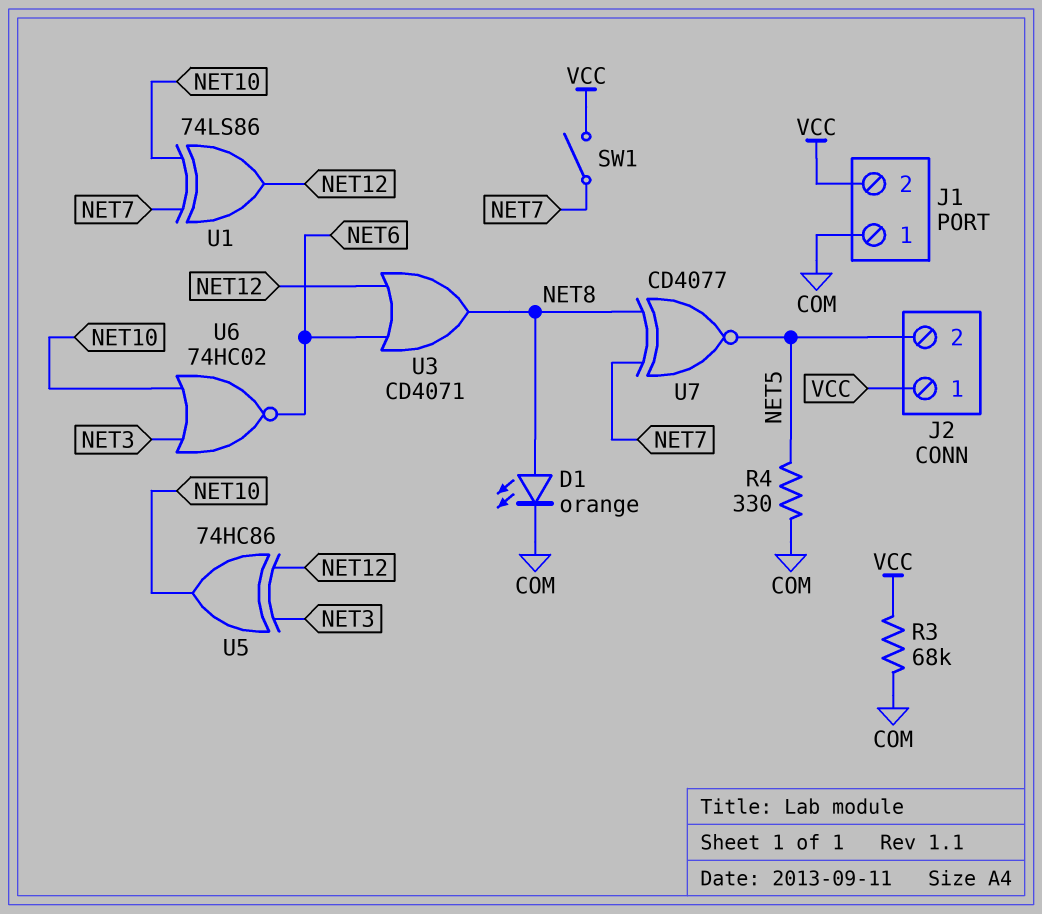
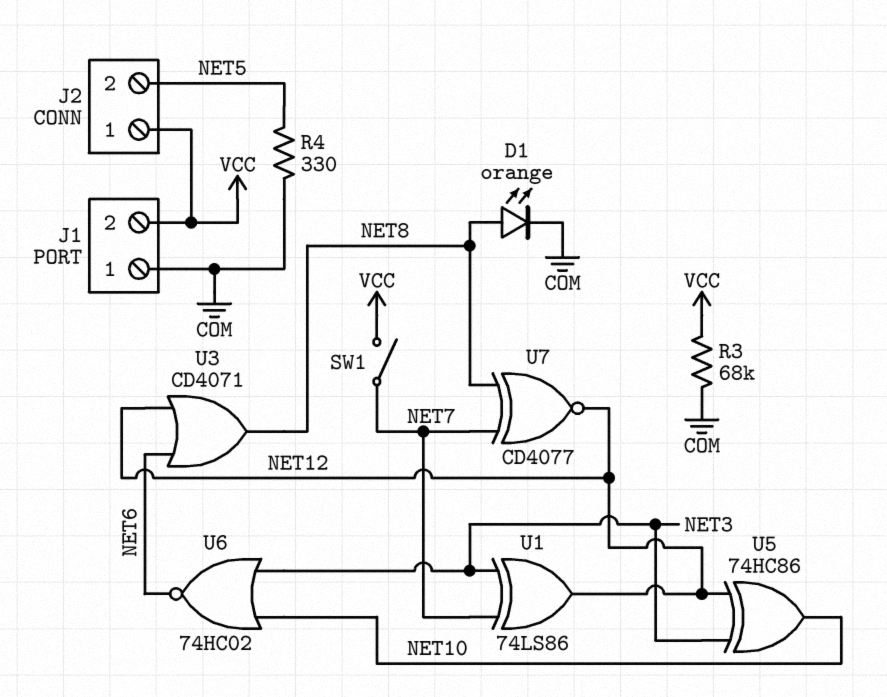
U1: XOR 74LS86 (in NET7, in NET10, out NET12) -> XOR 74LS86 (in NET3, in NET7, out NET12)
U7: XNOR CD4077 (in NET7, in NET8, out NET5) -> XNOR CD4077 (in NET7, in NET8, out NET12)

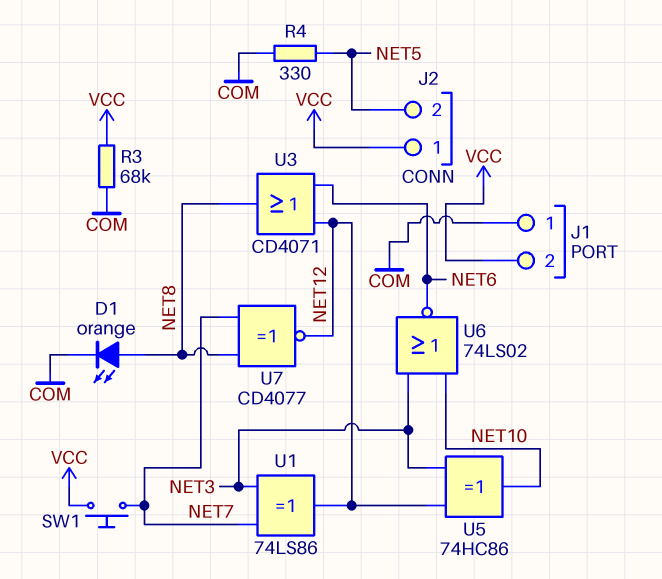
SW1: switch (NET7, VCC) -> button (NET7, VCC)
U6: NOR 74HC02 (in NET3, in NET10, out NET6) -> NOR 74LS02 (in NET3, in NET10, out NET6)

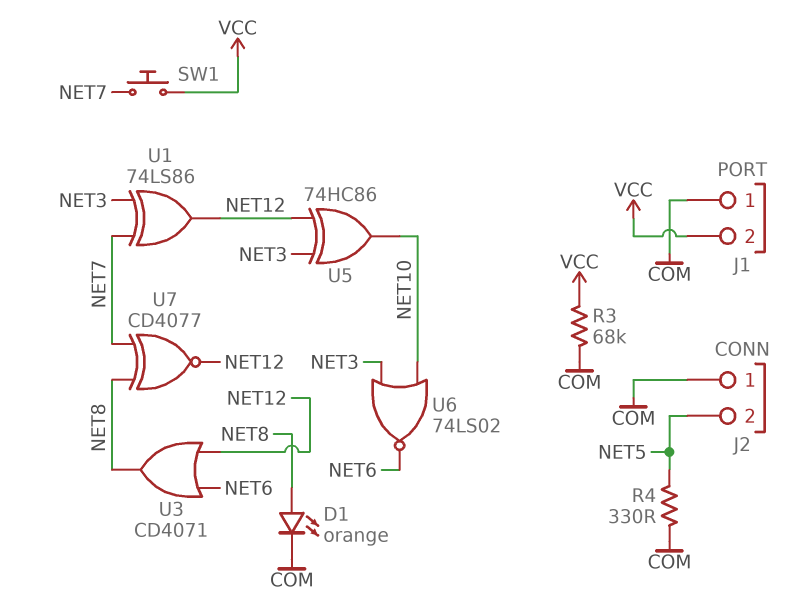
J2 pin 1: VCC -> COM

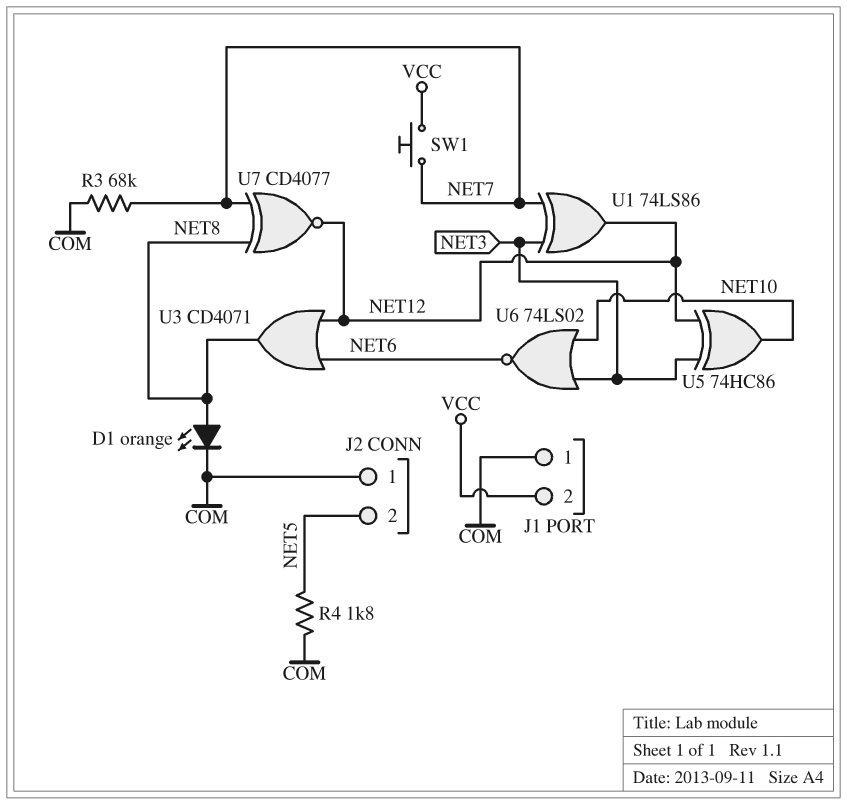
R3: 68k (COM, VCC) -> 68k (COM, NET7)
R4: 330 (COM, NET5) -> 1.8k (COM, NET5)

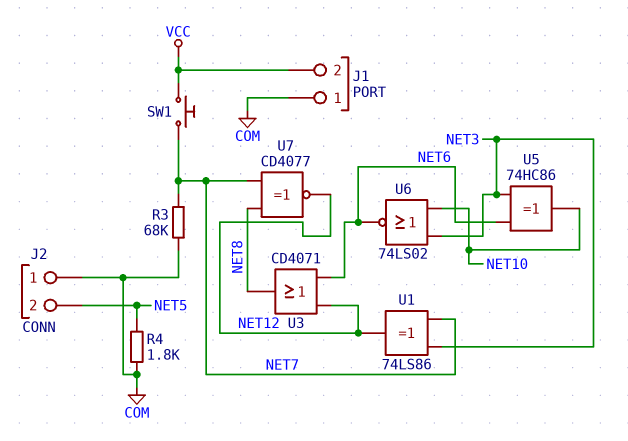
D1: LED orange (A NET8, K COM) -> none
U5: XOR 74HC86 (in NET3, in NET12, out NET10) -> XOR 74HC86 (in NET3, in NET6, out NET10)

